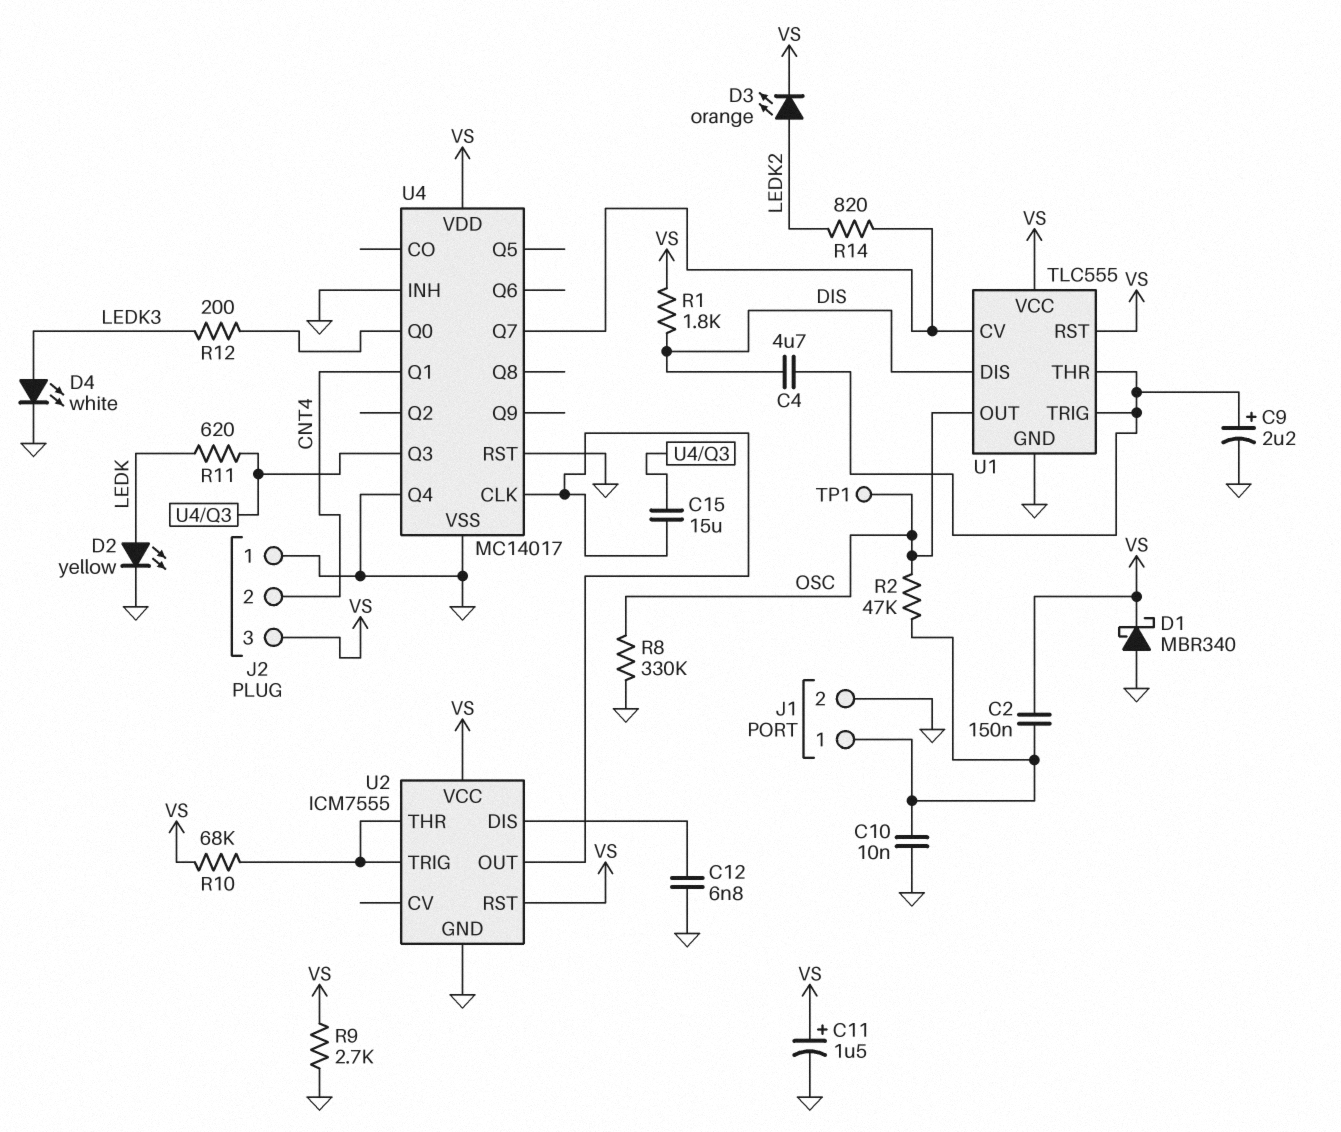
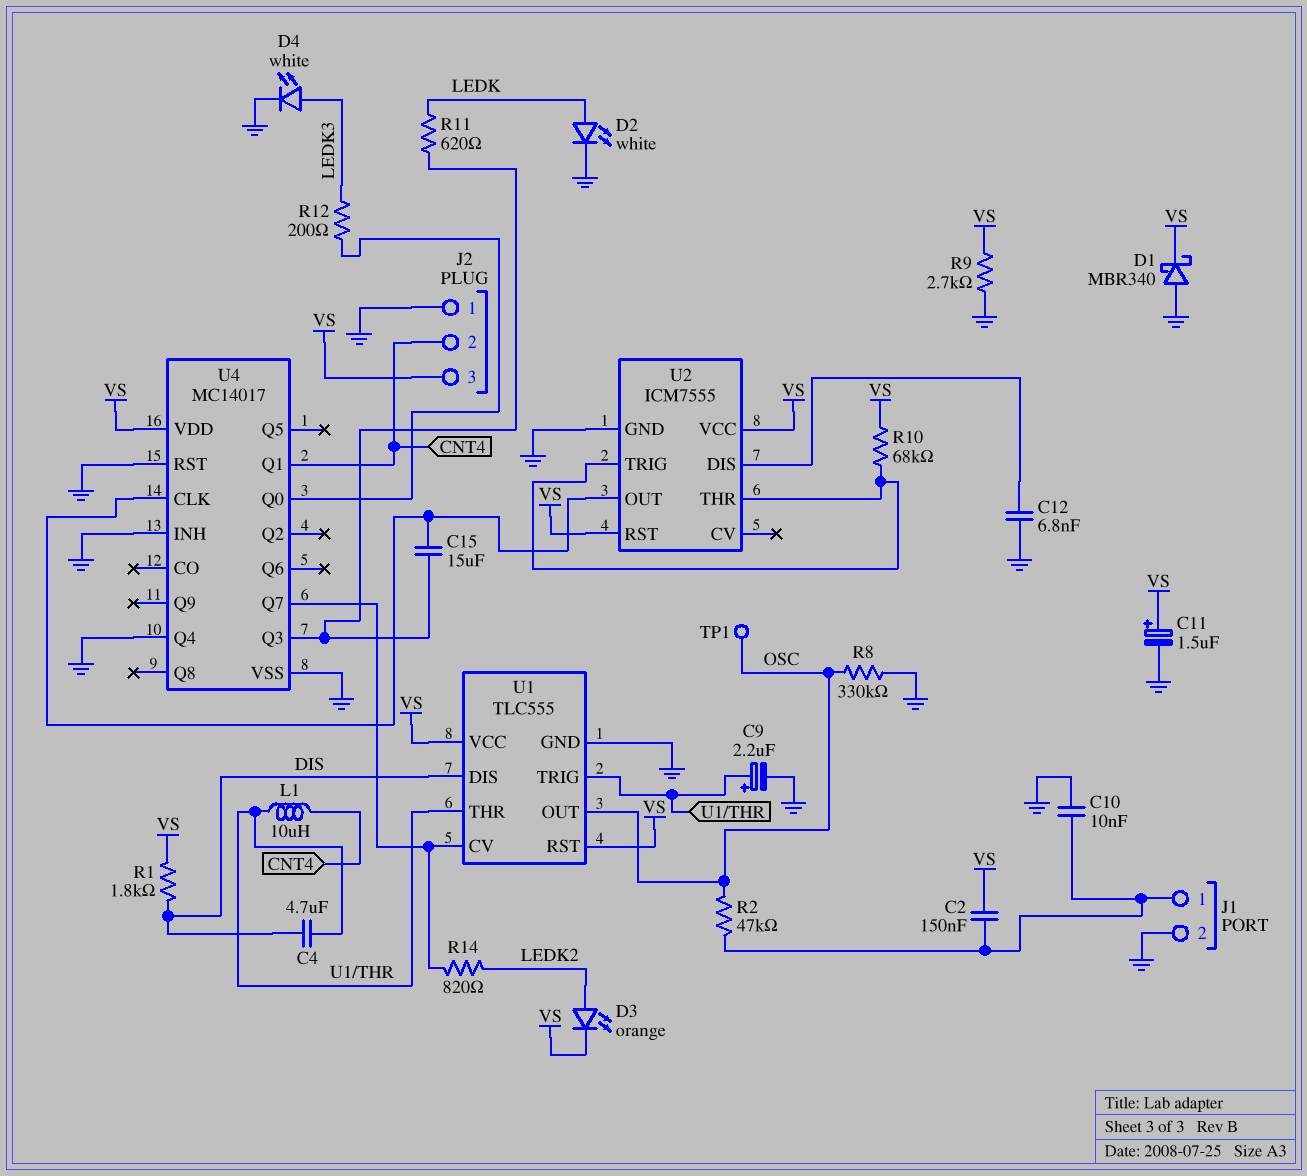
D2: LED yellow (A LEDK, K GND) -> LED white (A LEDK, K GND)
L1: none -> 10uH (CNT4, U1/THR)

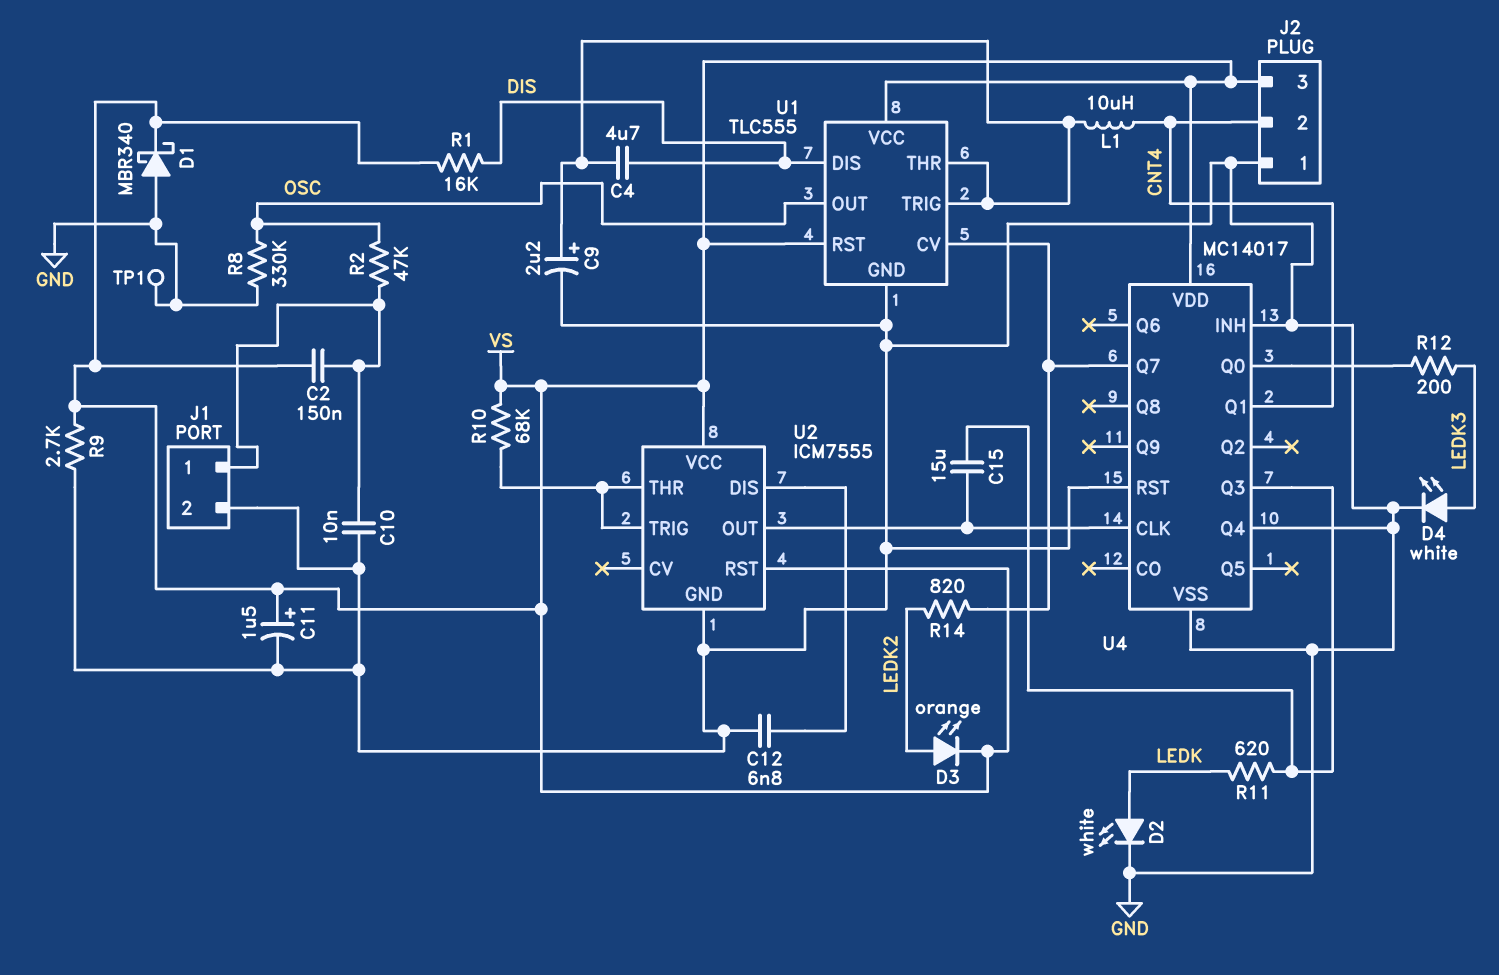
R1: 1.8k (DIS, VS) -> 16k (DIS, VS)
TP1: test point (OSC) -> test point (GND)

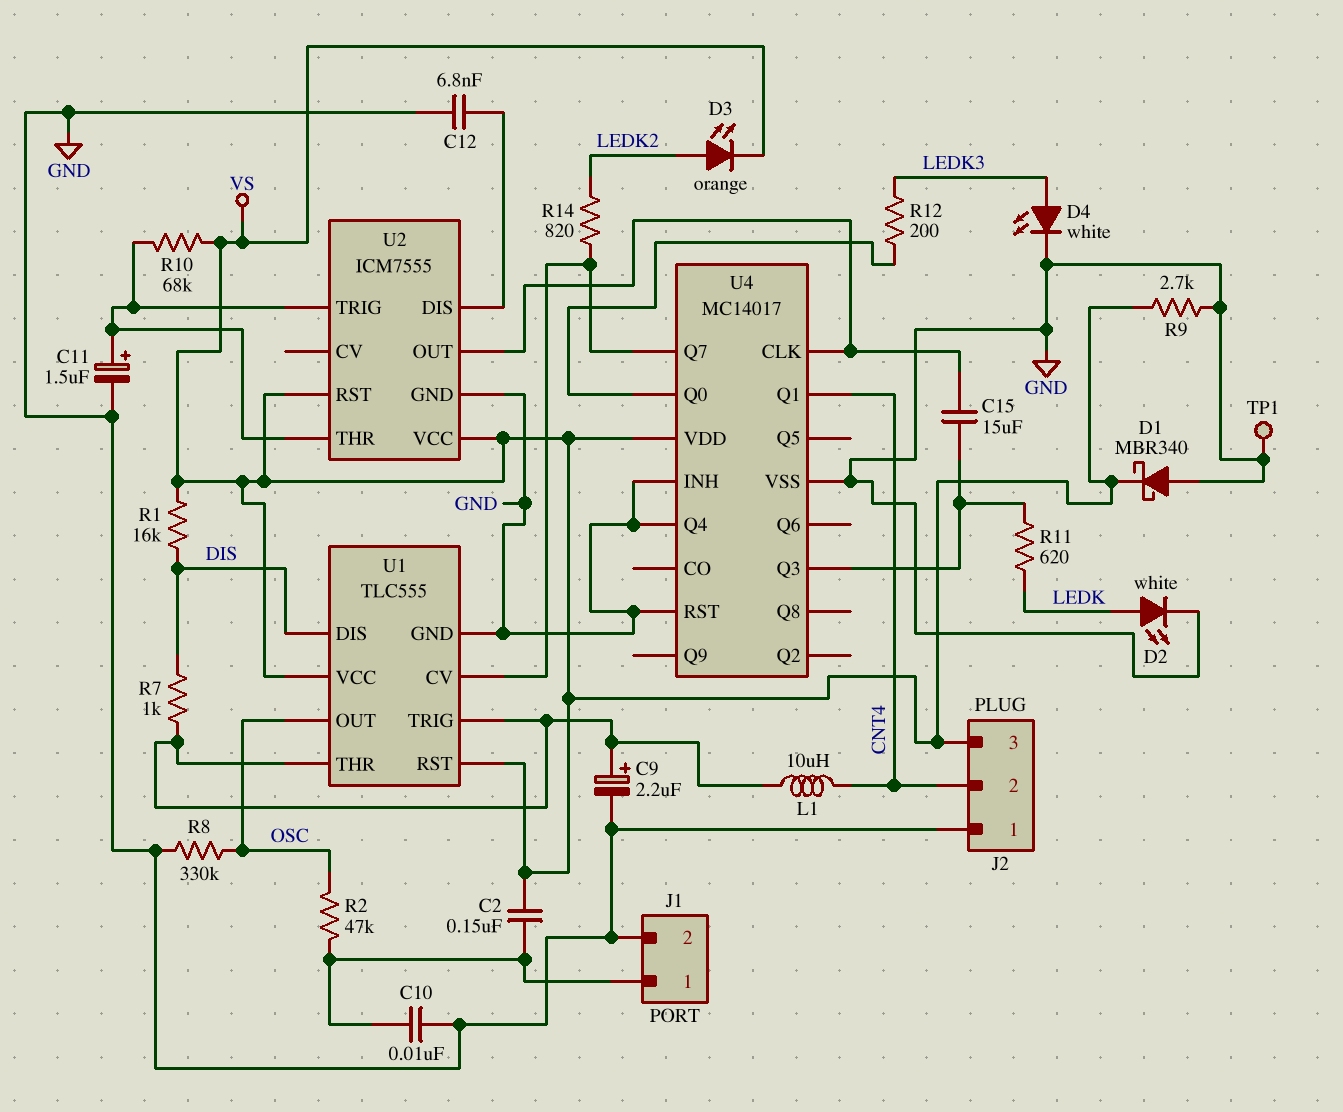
C4: 4.7uF (DIS, U1/THR) -> none
C11: 1.5uF (plus VS, minus GND) -> 1.5uF (plus U2/THR, minus GND)
R7: none -> 1k (DIS, U1/THR)

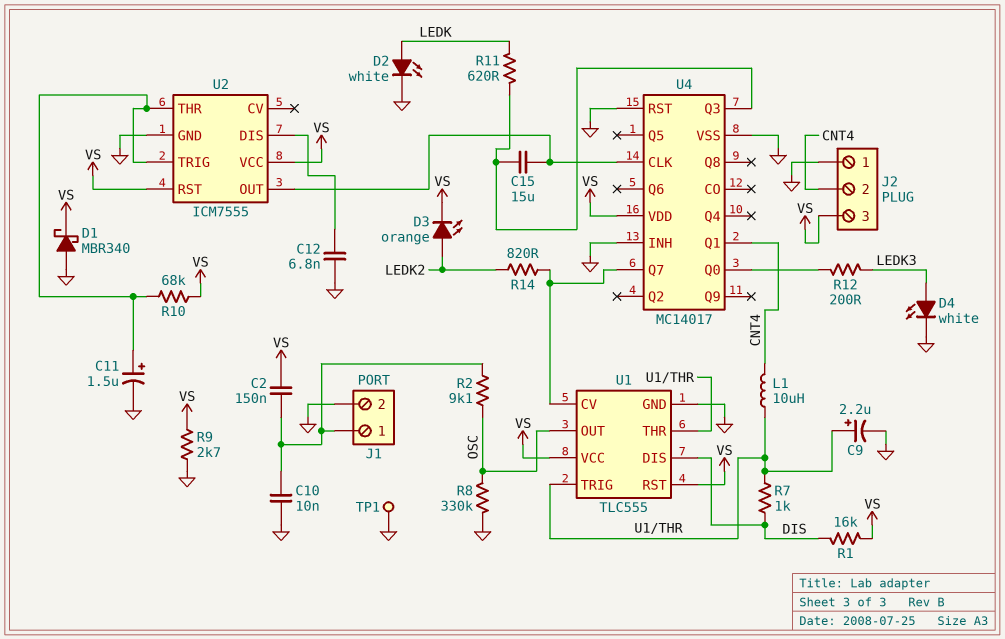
R2: 47k (J1/1, OSC) -> 9.1k (J1/1, OSC)
U4 pin Q4: GND -> none

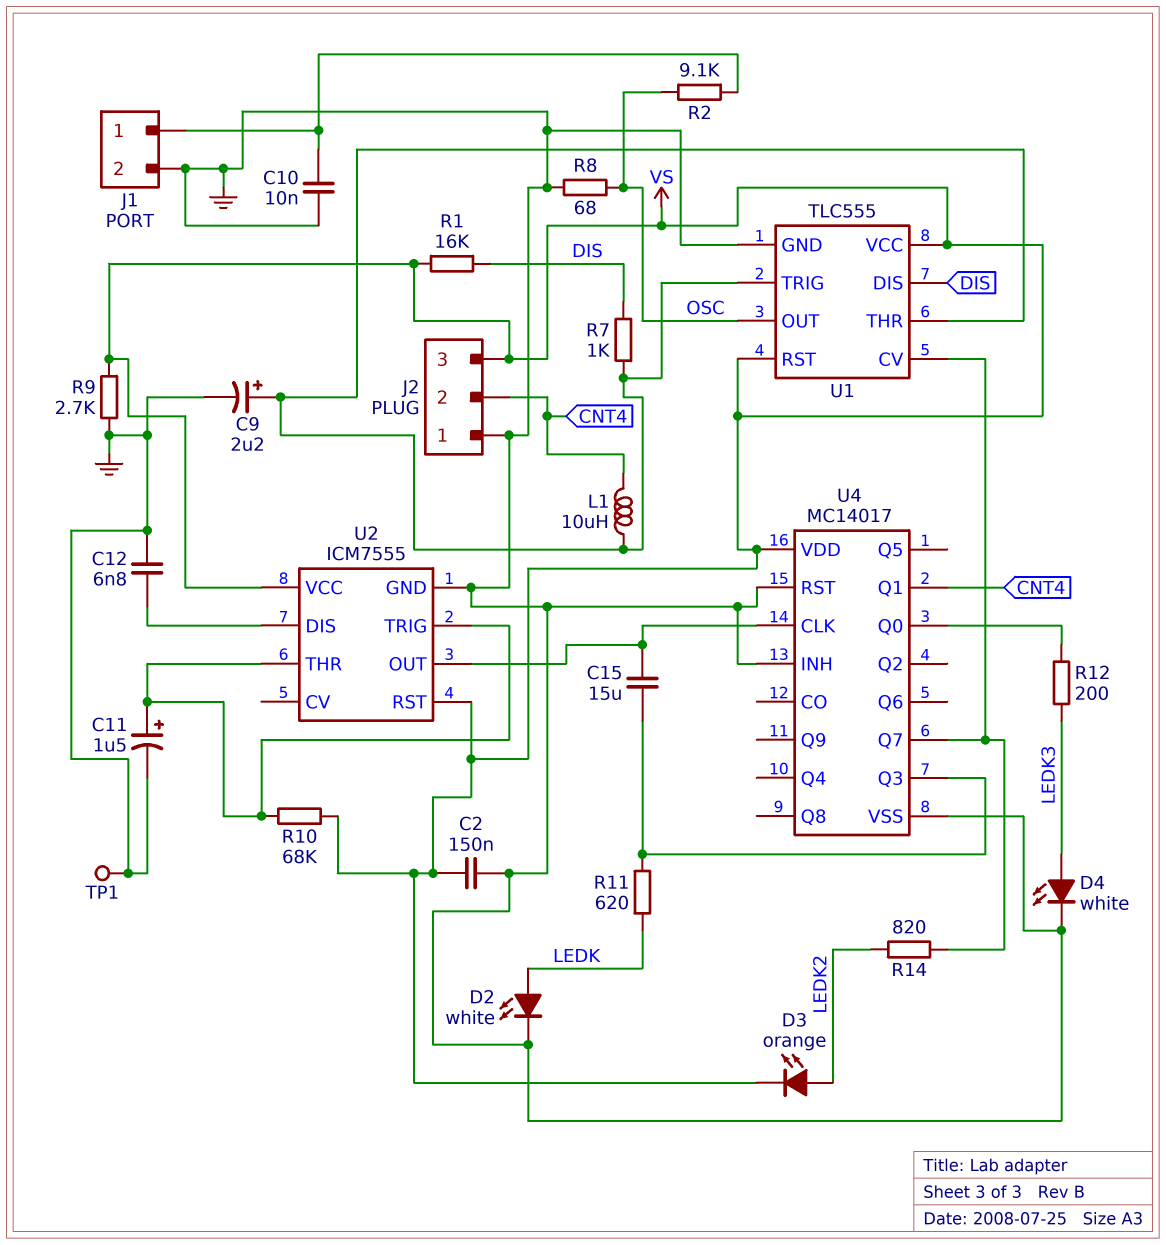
C2: 150nF (J1/1, VS) -> 150nF (GND, VS)
D1: schottky MBR340 (A GND, K VS) -> none
R8: 330k (GND, OSC) -> 68 (GND, OSC)

